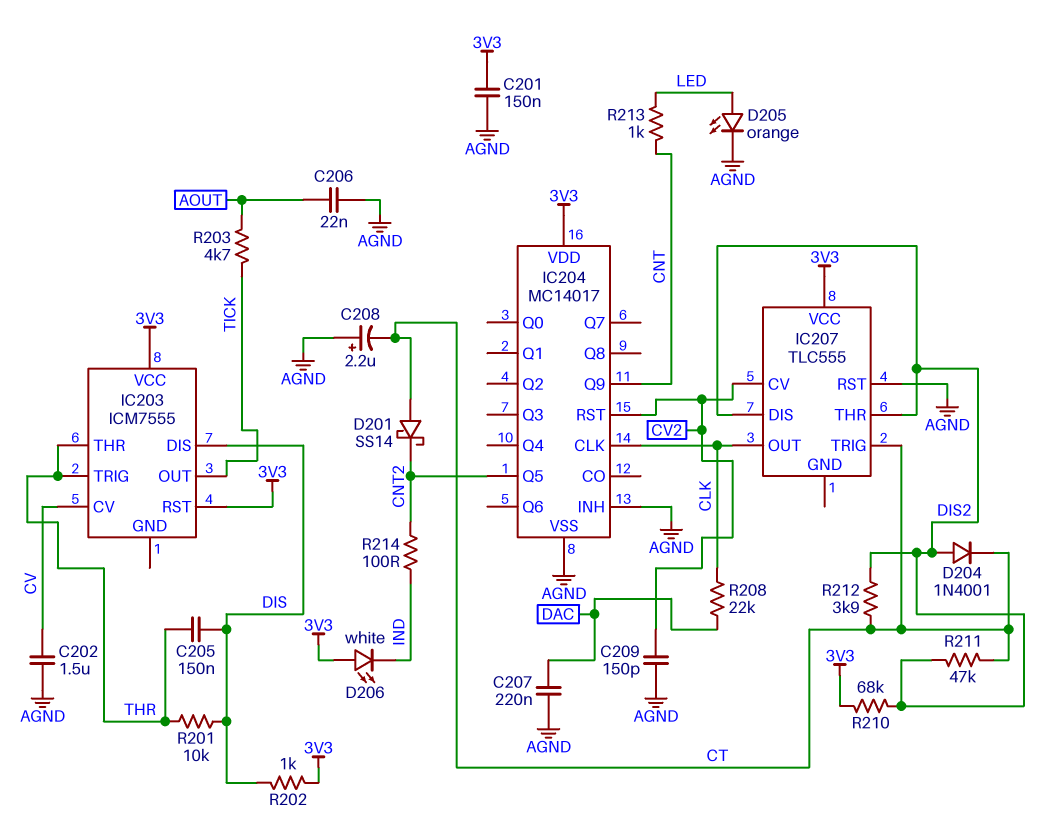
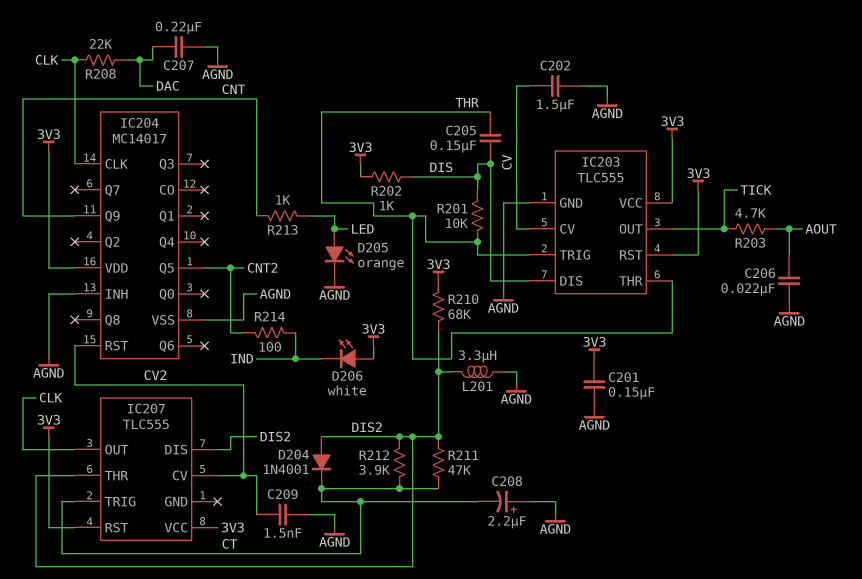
C209: 150pF (AGND, CV2) -> 1.5nF (AGND, CV2)
D201: schottky SS14 (A CT, K CNT2) -> none
IC203: ICM7555 -> TLC555
IC203 pin GND: none -> AGND
IC207 pin RST: AGND -> 3V3
L201: none -> 3.3uH (AGND, DIS2)

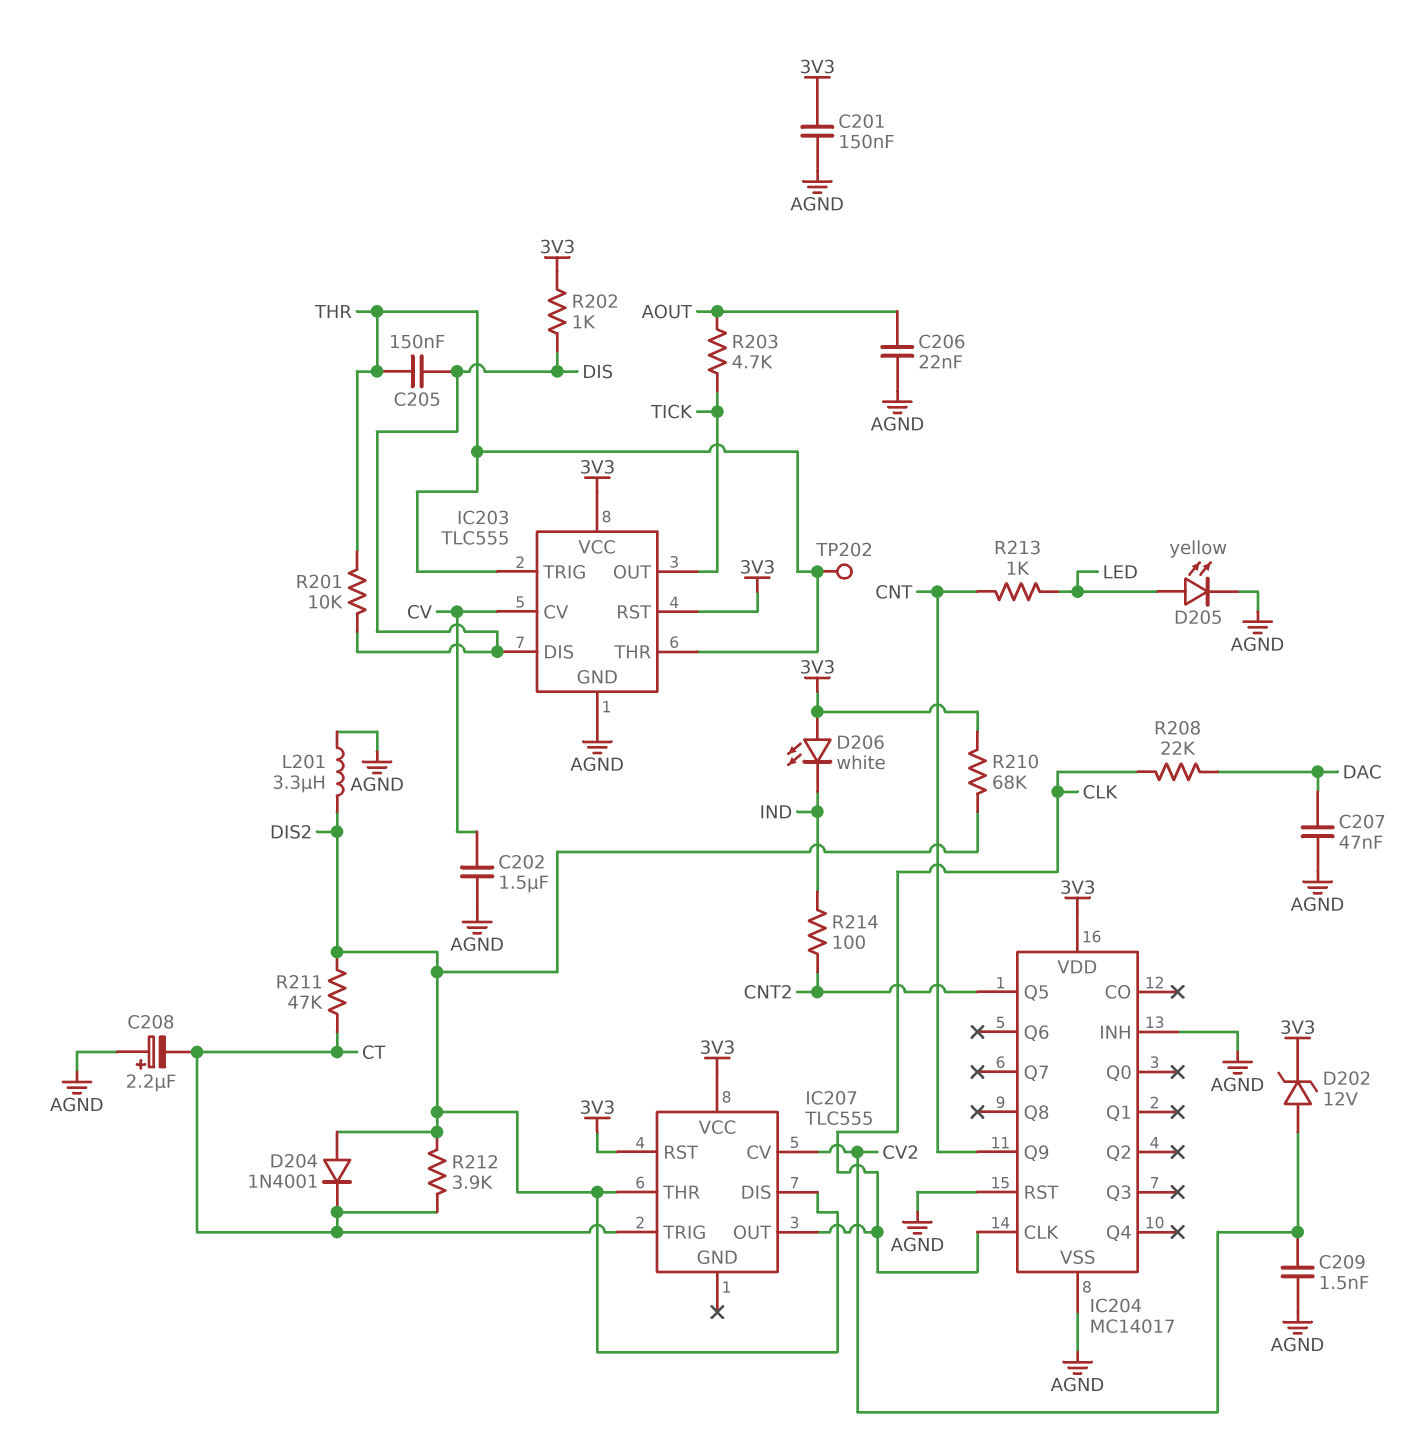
C207: 220nF (AGND, DAC) -> 47nF (AGND, DAC)
D202: none -> zener 12V (A CV2, K 3V3)
D205: LED orange (A LED, K AGND) -> LED yellow (A LED, K AGND)
IC204 pin RST: CV2 -> AGND
TP202: none -> test point (THR)

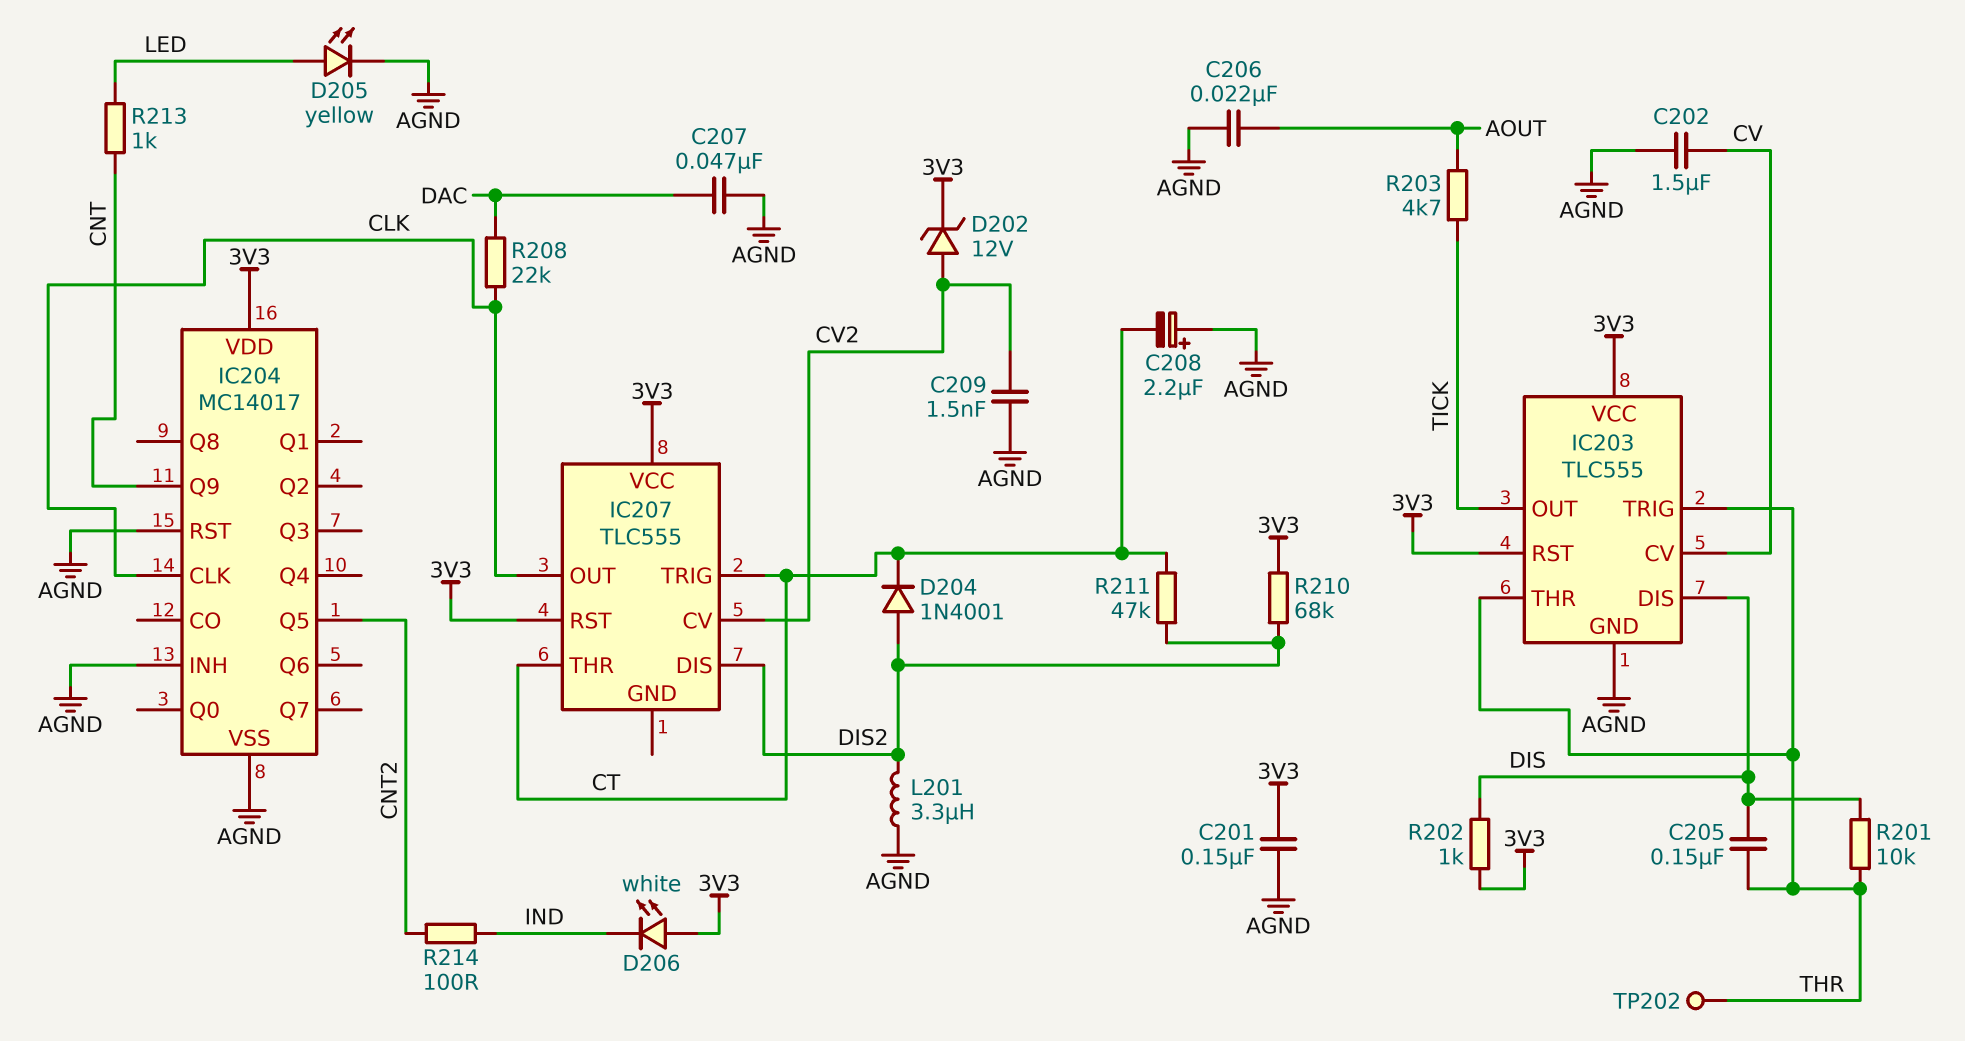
IC207 pin THR: DIS2 -> CT
R212: 3.9k (CT, DIS2) -> none

